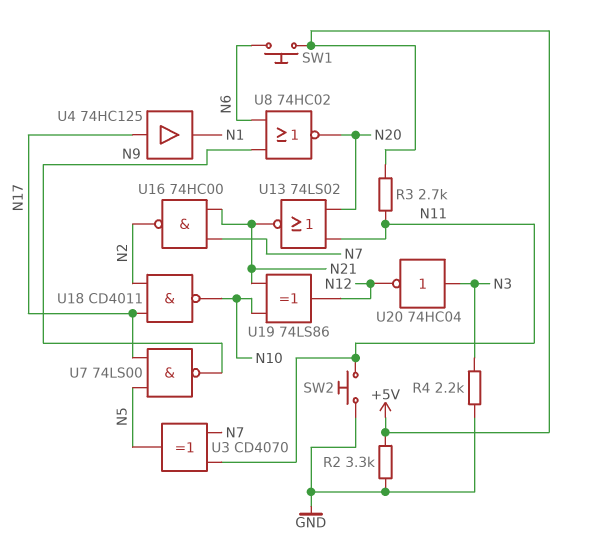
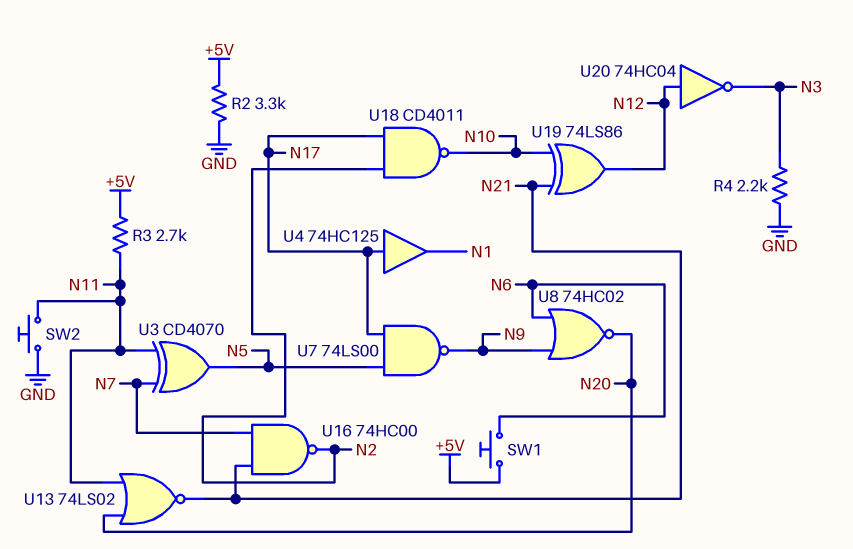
U20: NOT 74HC04 (in N3, out N12) -> NOT 74HC04 (in N12, out N3)

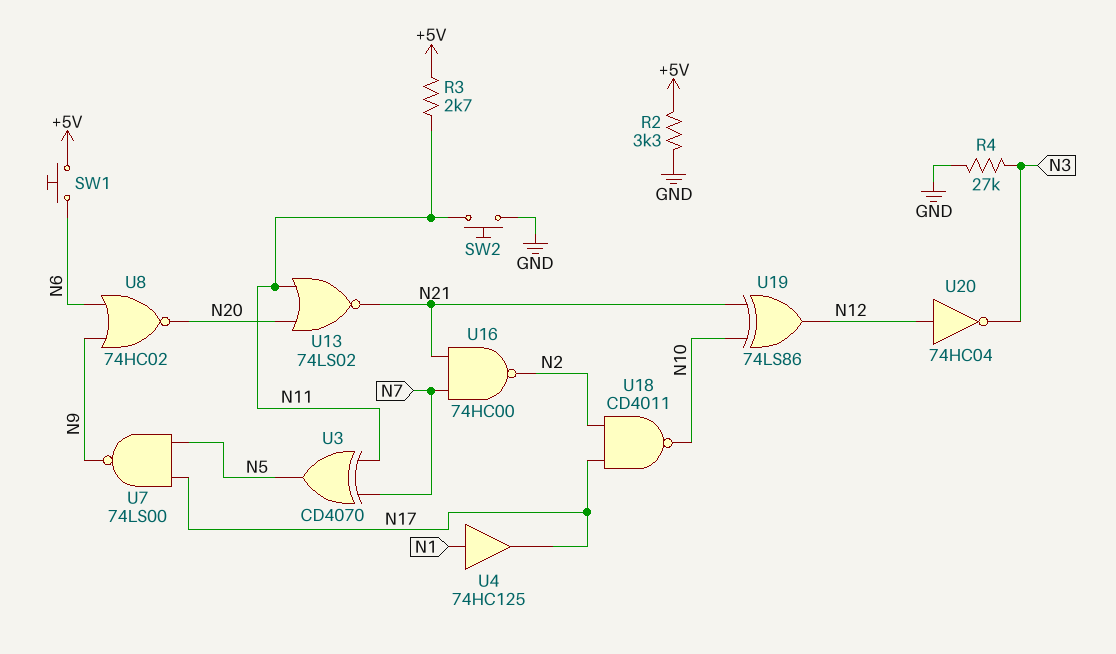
R4: 2.2k (GND, N3) -> 27k (GND, N3)
U4: buffer 74HC125 (in N17, out N1) -> buffer 74HC125 (in N1, out N17)

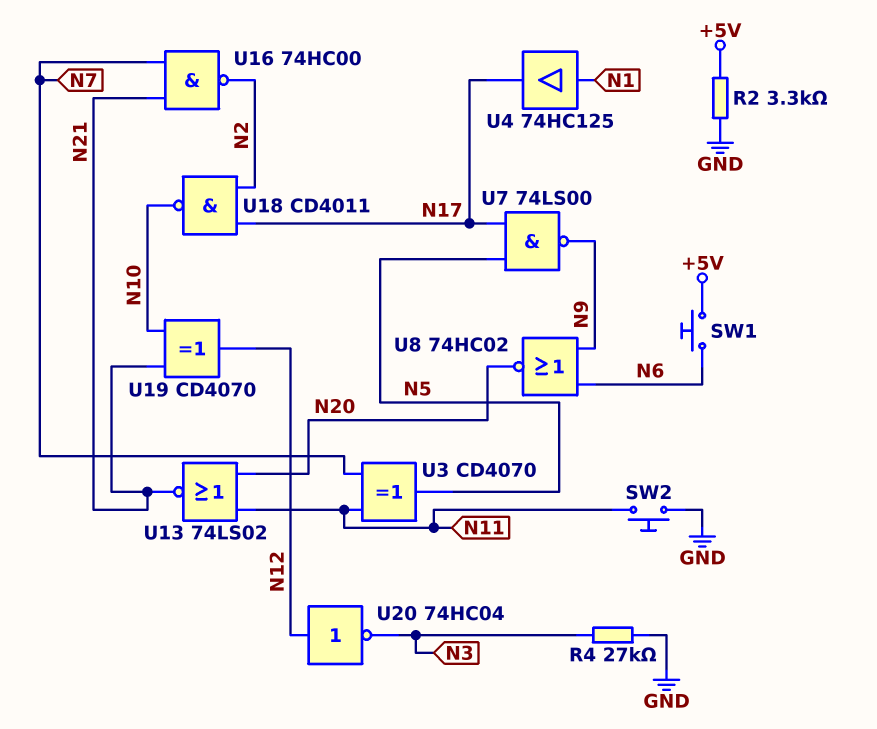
R3: 2.7k (+5V, N11) -> none
U19: XOR 74LS86 (in N10, in N21, out N12) -> XOR CD4070 (in N10, in N21, out N12)

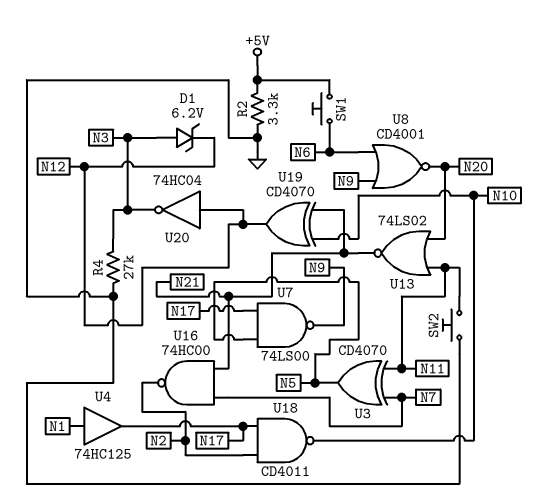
D1: none -> zener 6.2V (A N3, K N12)
U8: NOR 74HC02 (in N6, in N9, out N20) -> NOR CD4001 (in N6, in N9, out N20)

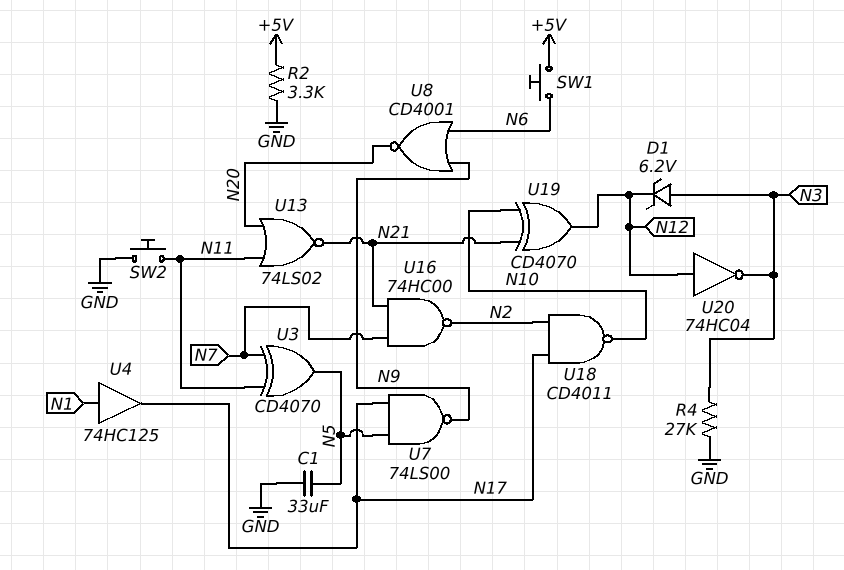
C1: none -> 33uF (GND, N5)

